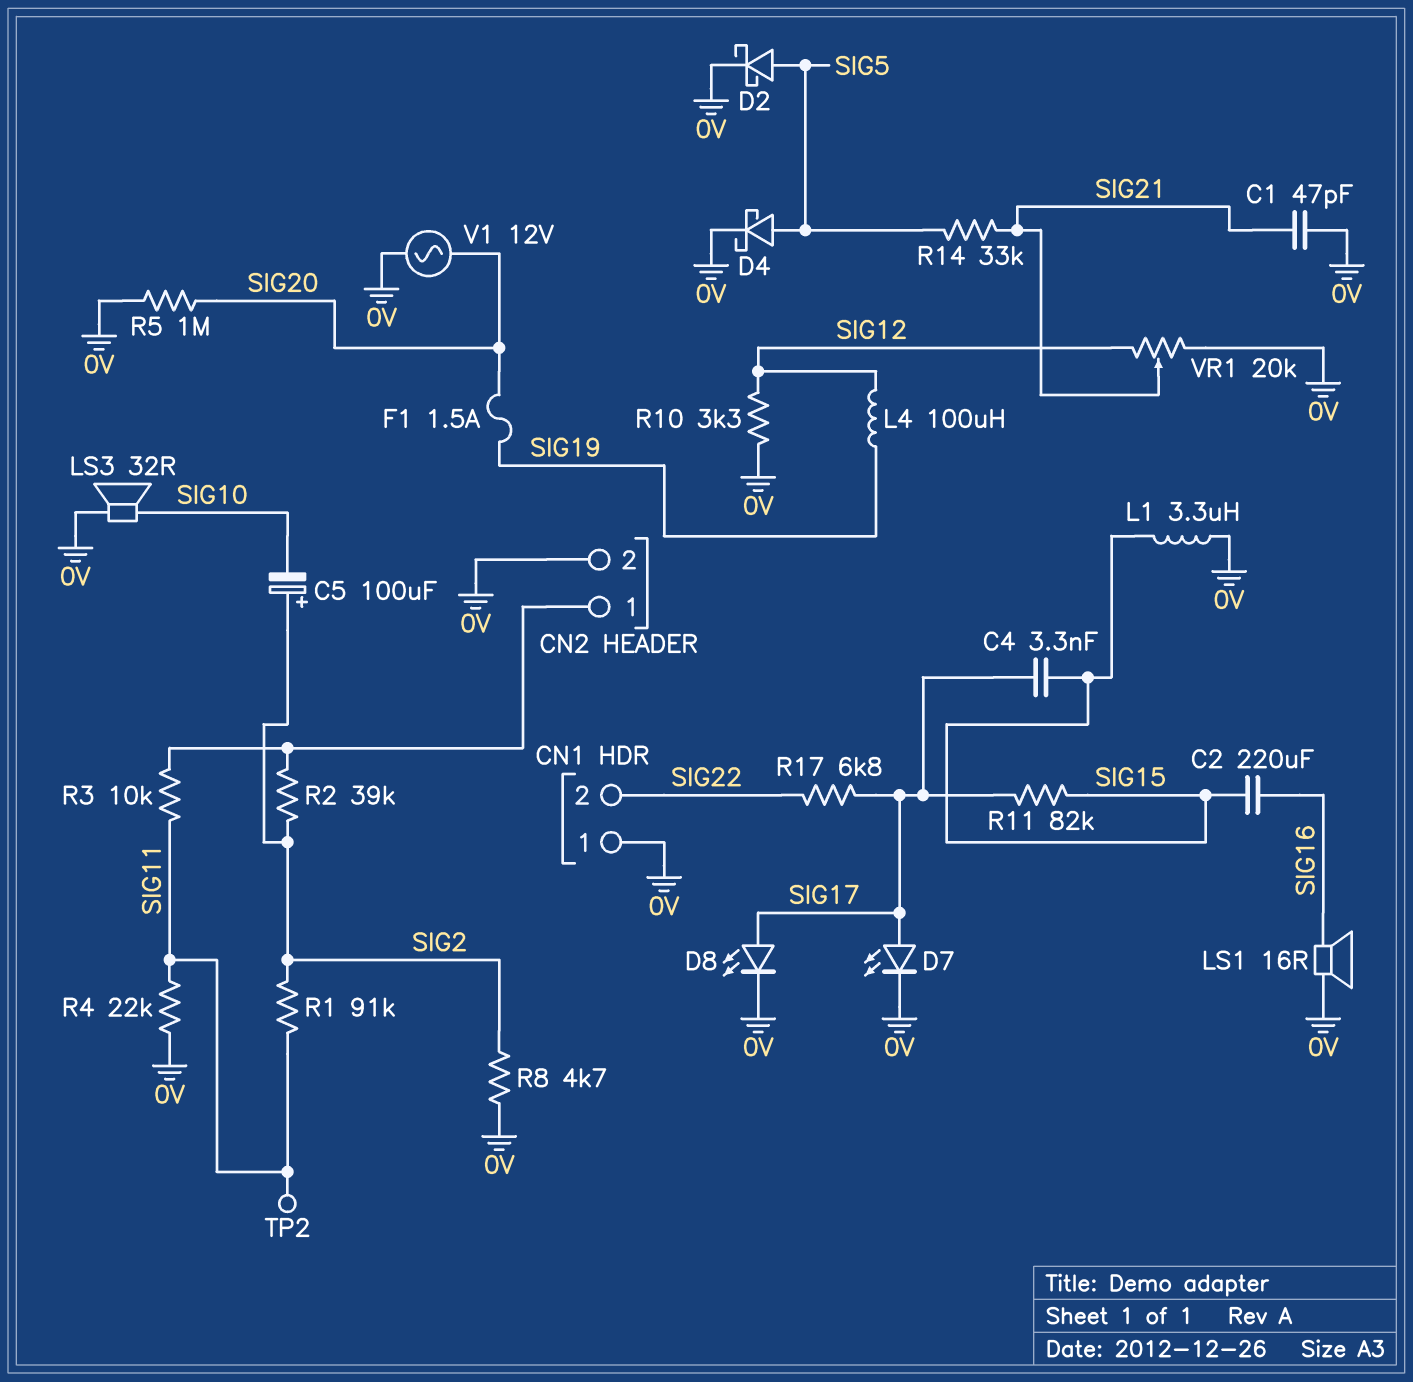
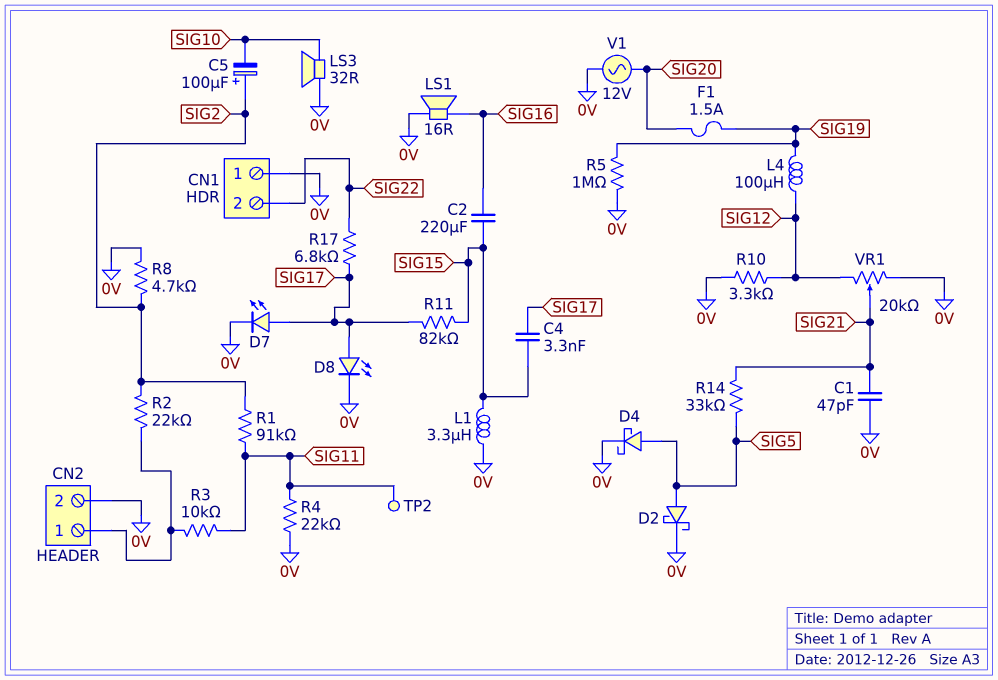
R2: 39k (CN2/1, SIG2) -> 22k (CN2/1, SIG2)
R5: 1M (0V, SIG20) -> 1M (0V, SIG19)

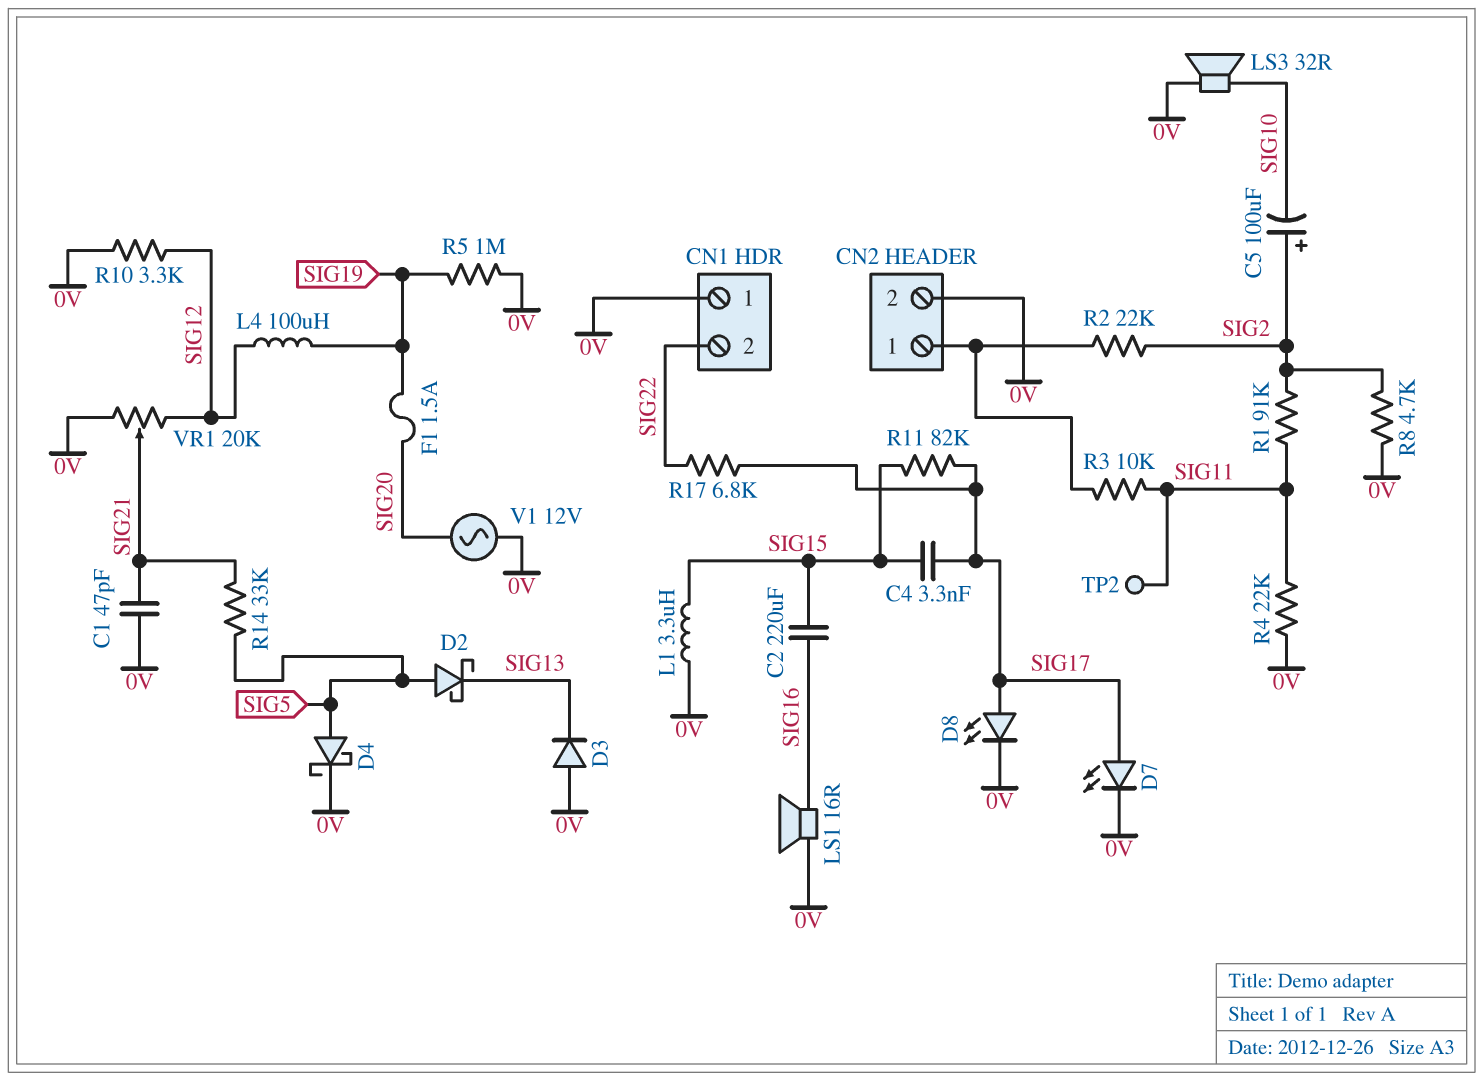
D2: schottky (A SIG5, K 0V) -> schottky (A SIG5, K SIG13)
D3: none -> diode (A 0V, K SIG13)

